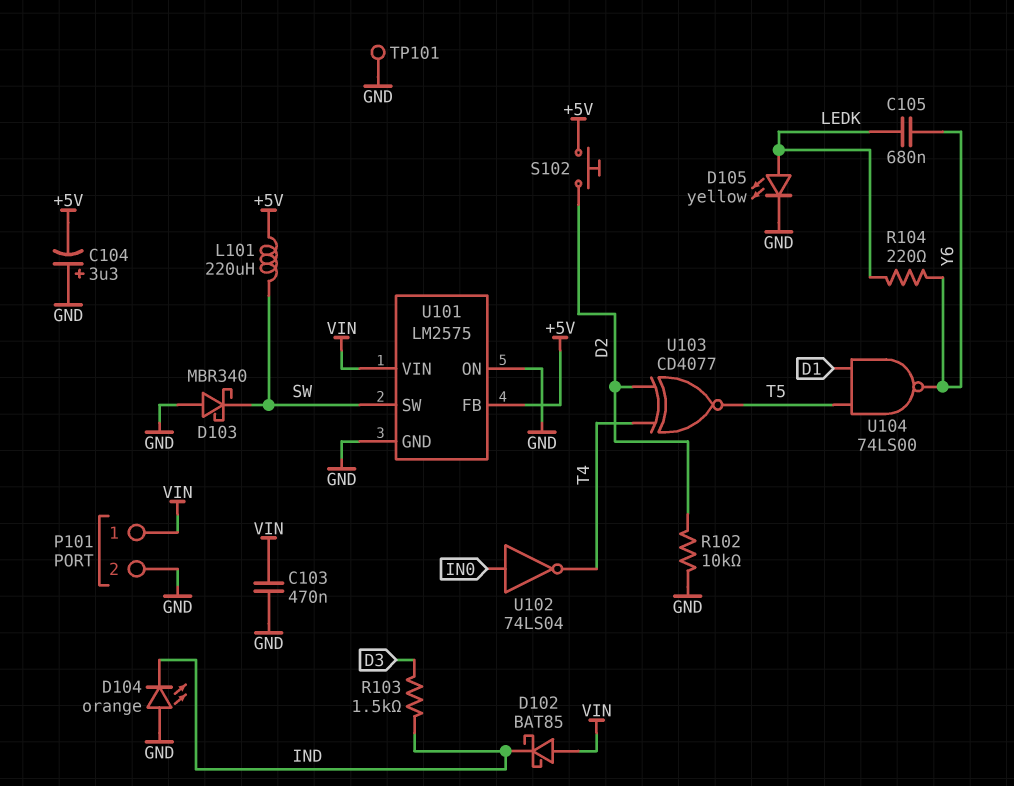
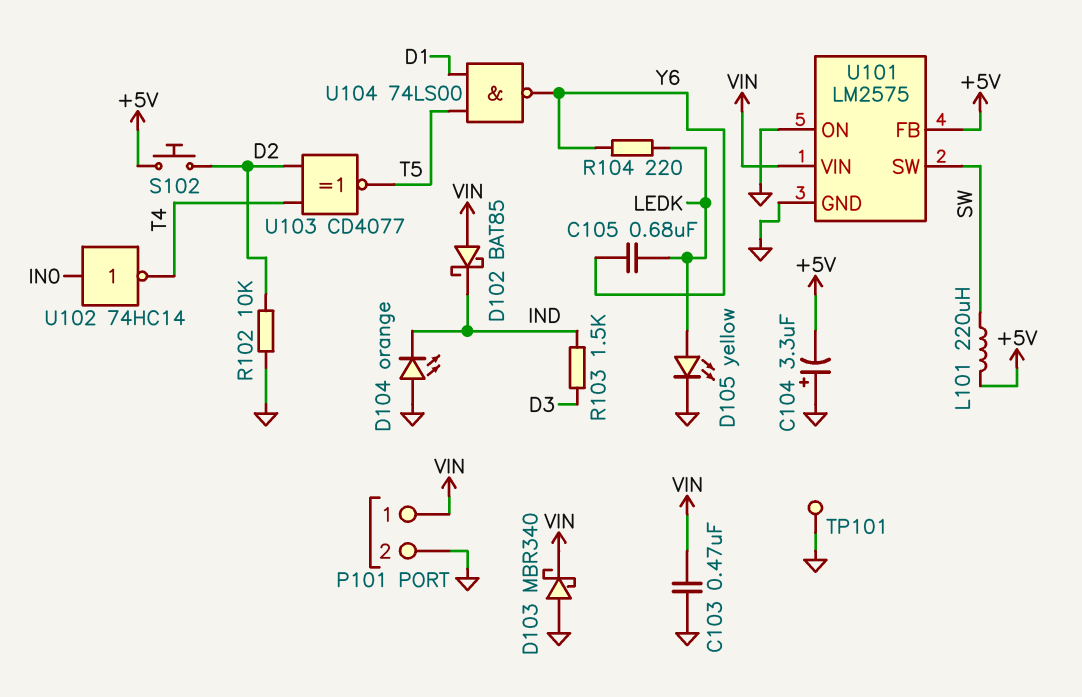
D103: schottky MBR340 (A GND, K SW) -> schottky MBR340 (A GND, K VIN)
U102: NOT 74LS04 (in IN0, out T4) -> NOT 74HC14 (in IN0, out T4)

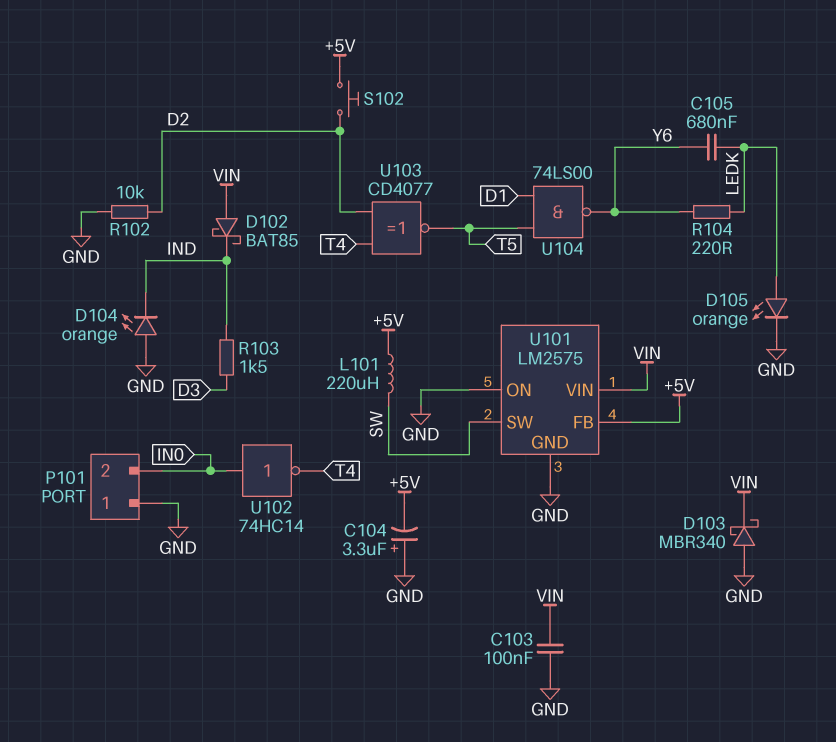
C103: 470nF (GND, VIN) -> 100nF (GND, VIN)
D105: LED yellow (A LEDK, K GND) -> LED orange (A LEDK, K GND)
P101 pin 1: VIN -> GND
P101 pin 2: GND -> IN0
TP101: test point (GND) -> none

